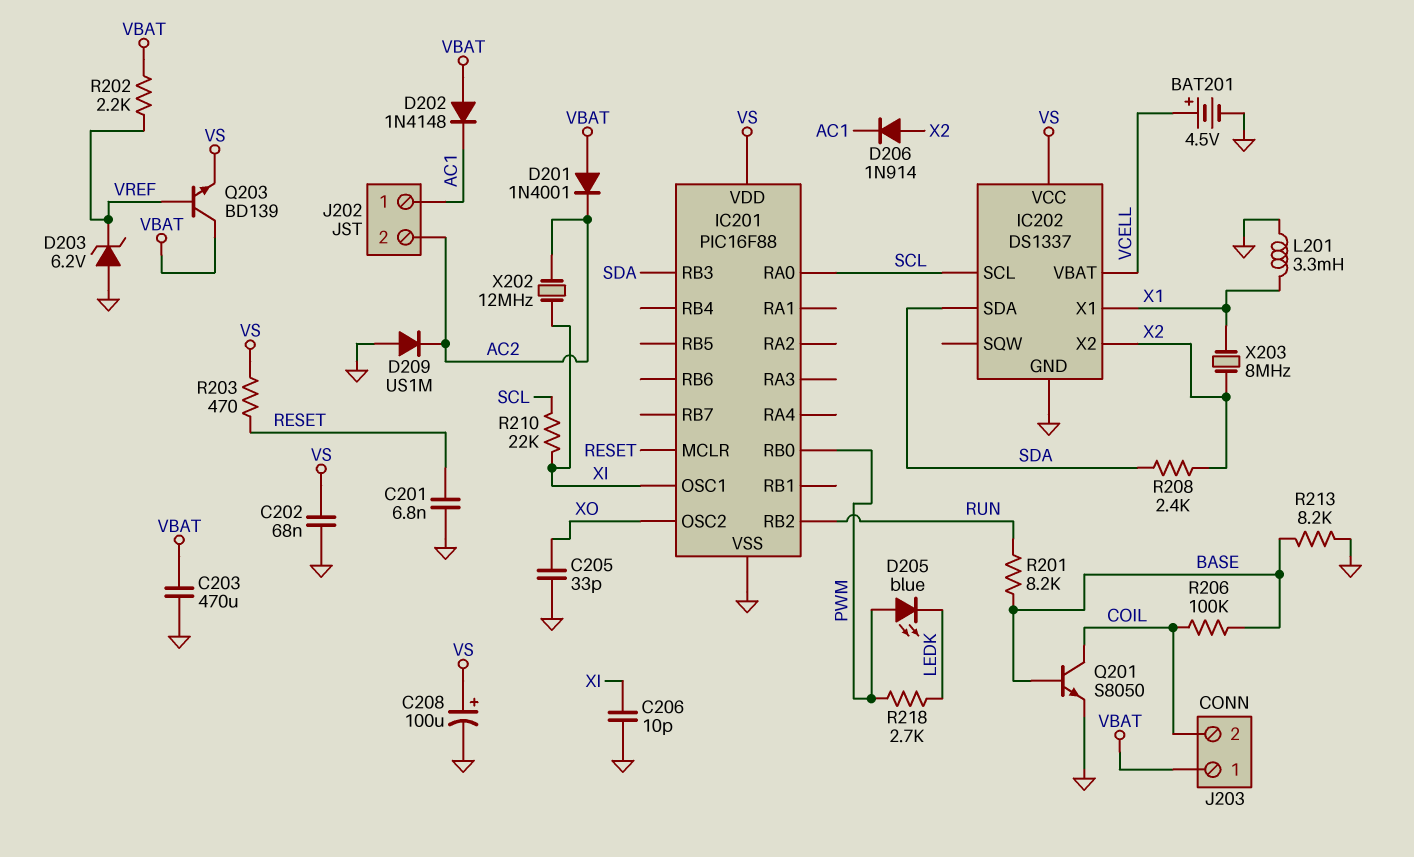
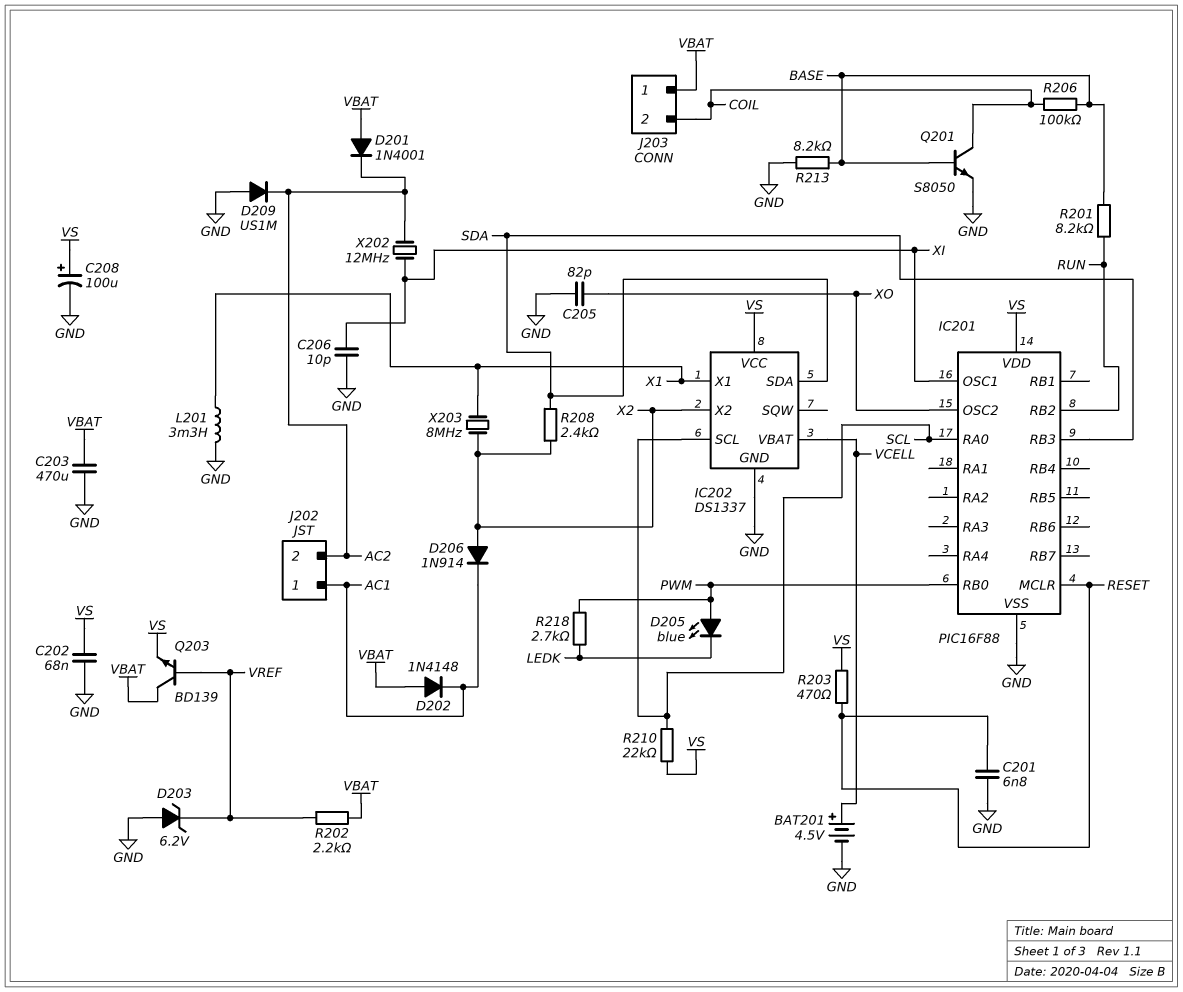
C205: 33pF (GND, XO) -> 82pF (GND, XO)
R210: 22k (SCL, XI) -> 22k (SCL, VS)

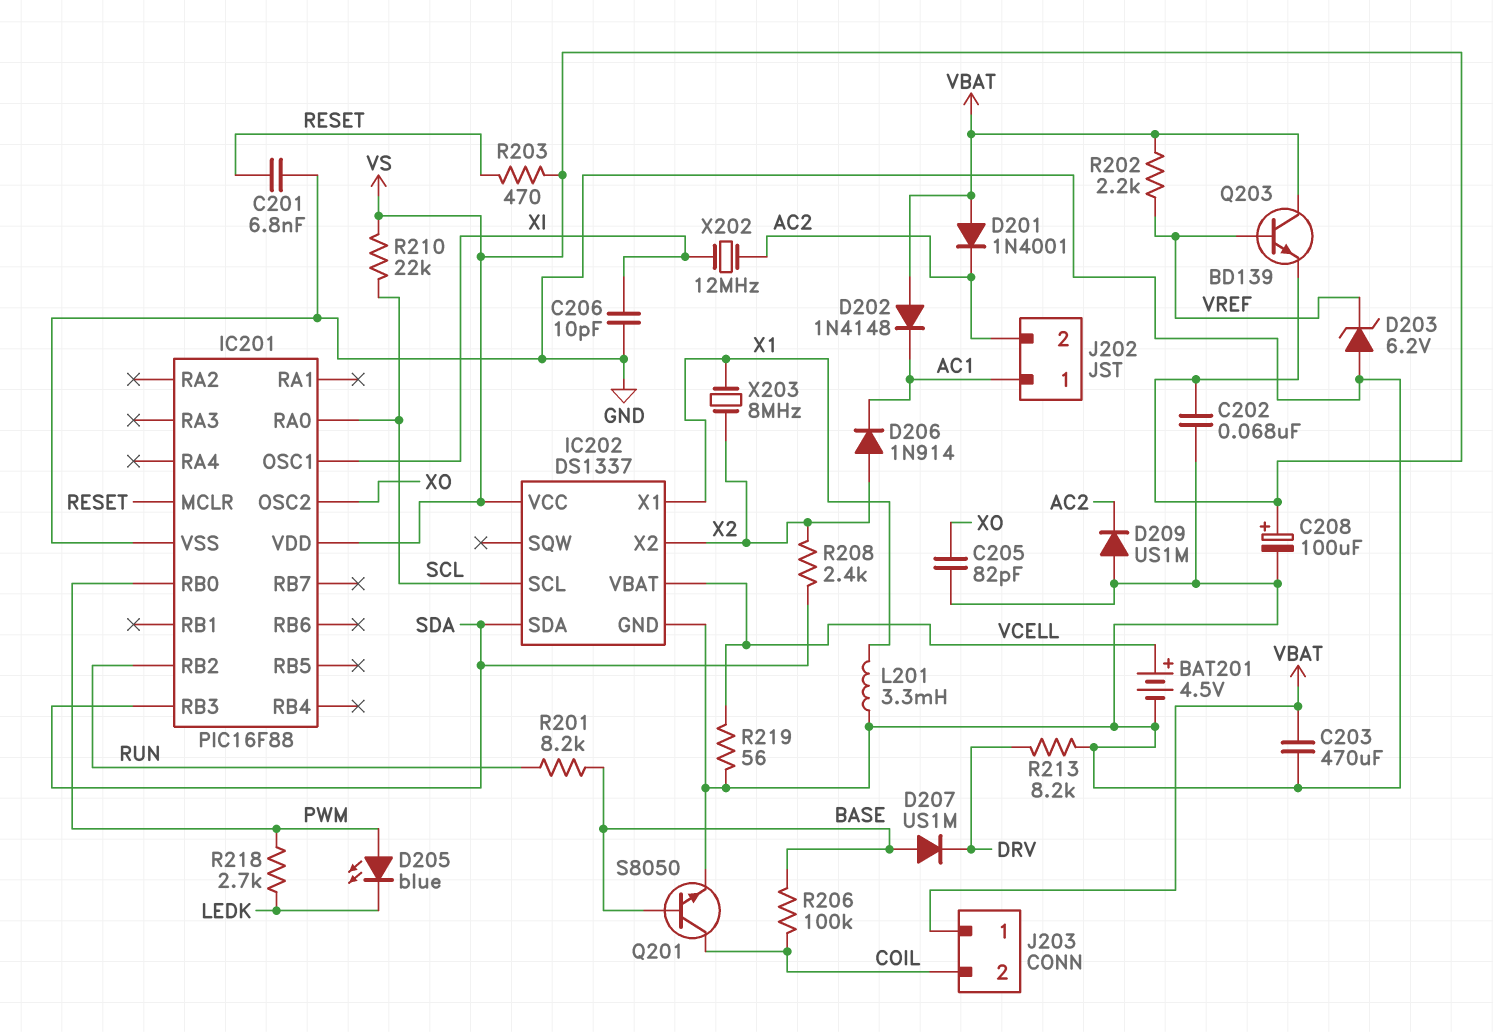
D207: none -> diode US1M (A BASE, K DRV)
R213: 8.2k (BASE, GND) -> 8.2k (DRV, GND)
R219: none -> 56 (GND, VCELL)

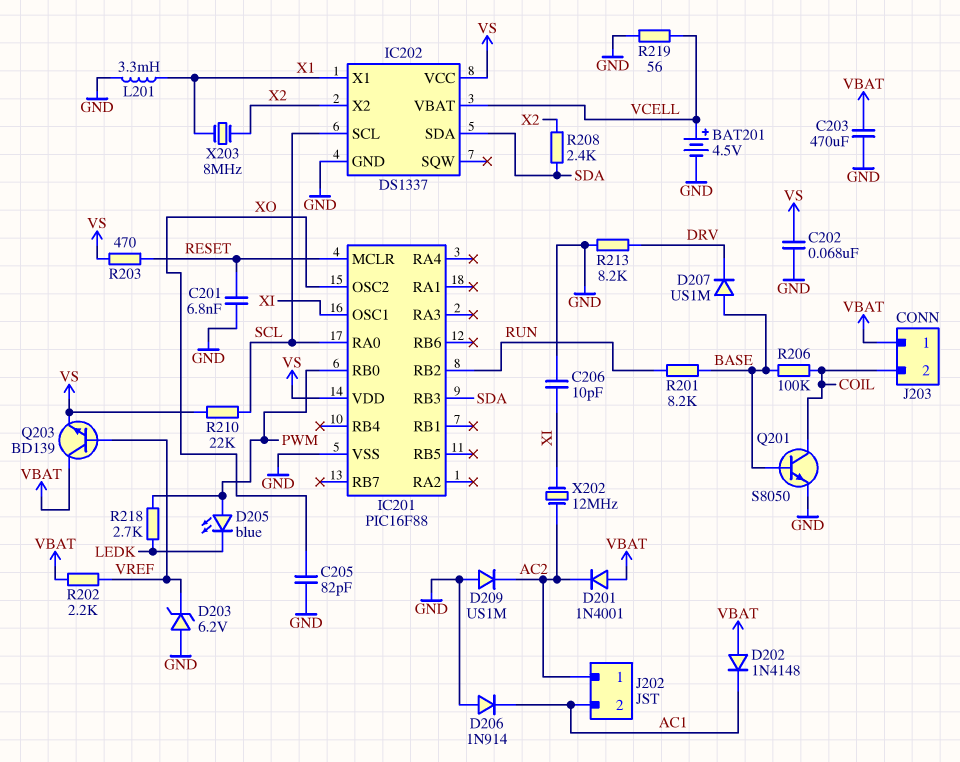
C208: 100uF (plus VS, minus GND) -> none
D206: diode 1N914 (A X2, K AC1) -> diode 1N914 (A GND, K AC1)
J202 pin 1: AC1 -> AC2
J202 pin 2: AC2 -> AC1

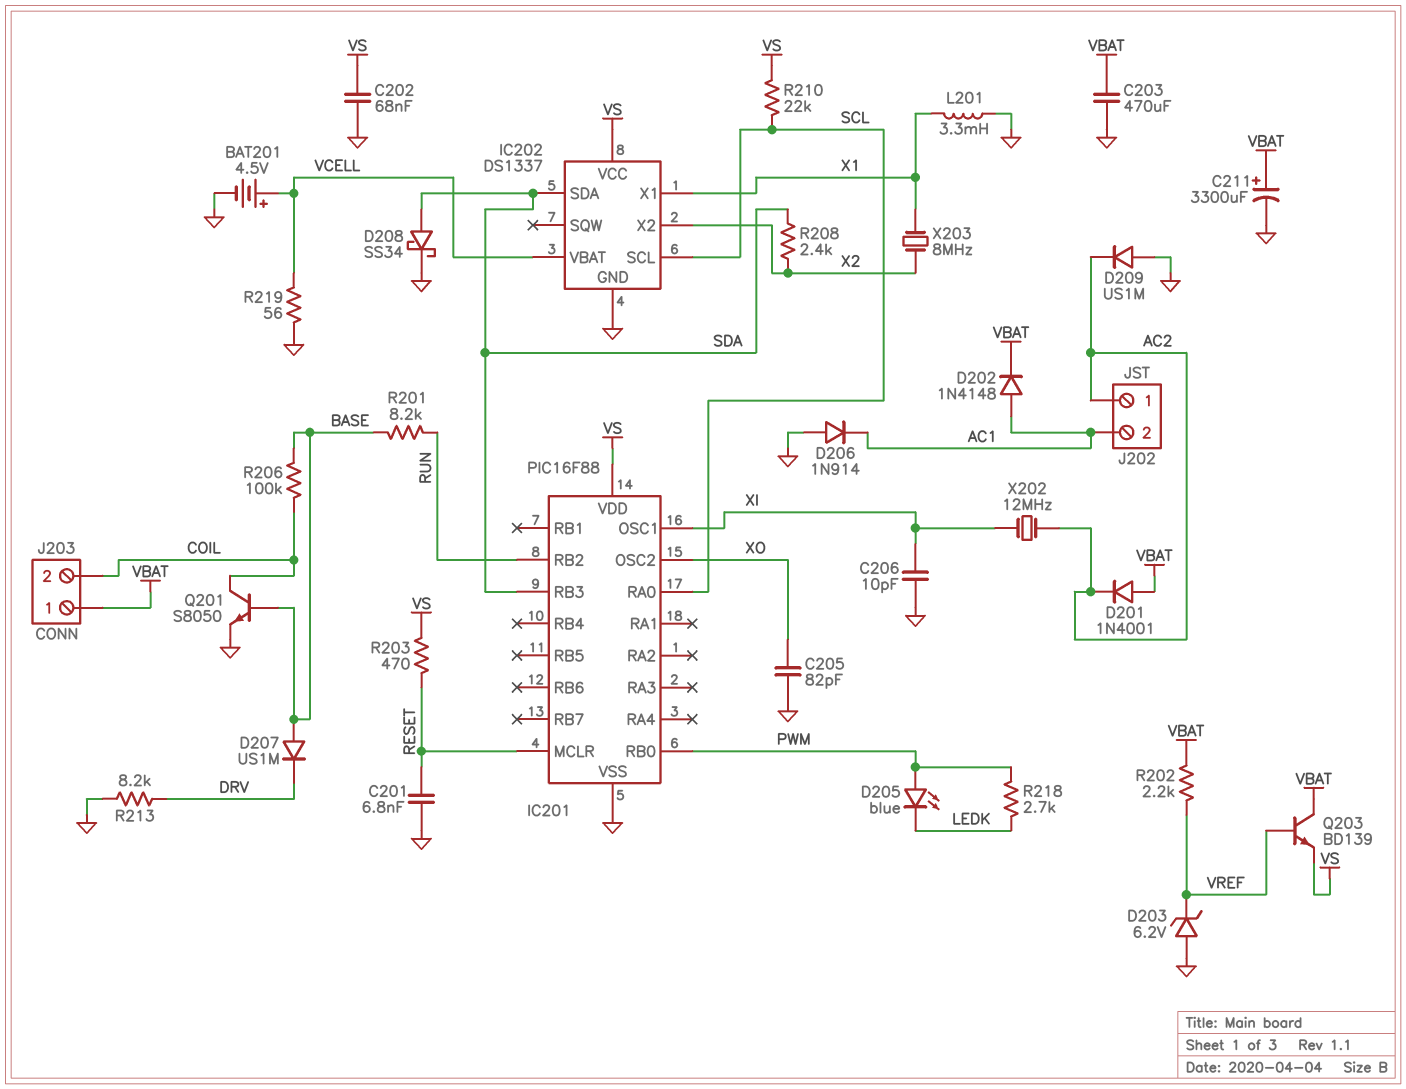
C211: none -> 3300uF (plus VBAT, minus GND)
D202: diode 1N4148 (A VBAT, K AC1) -> diode 1N4148 (A AC1, K VBAT)
D208: none -> schottky SS34 (A SDA, K GND)

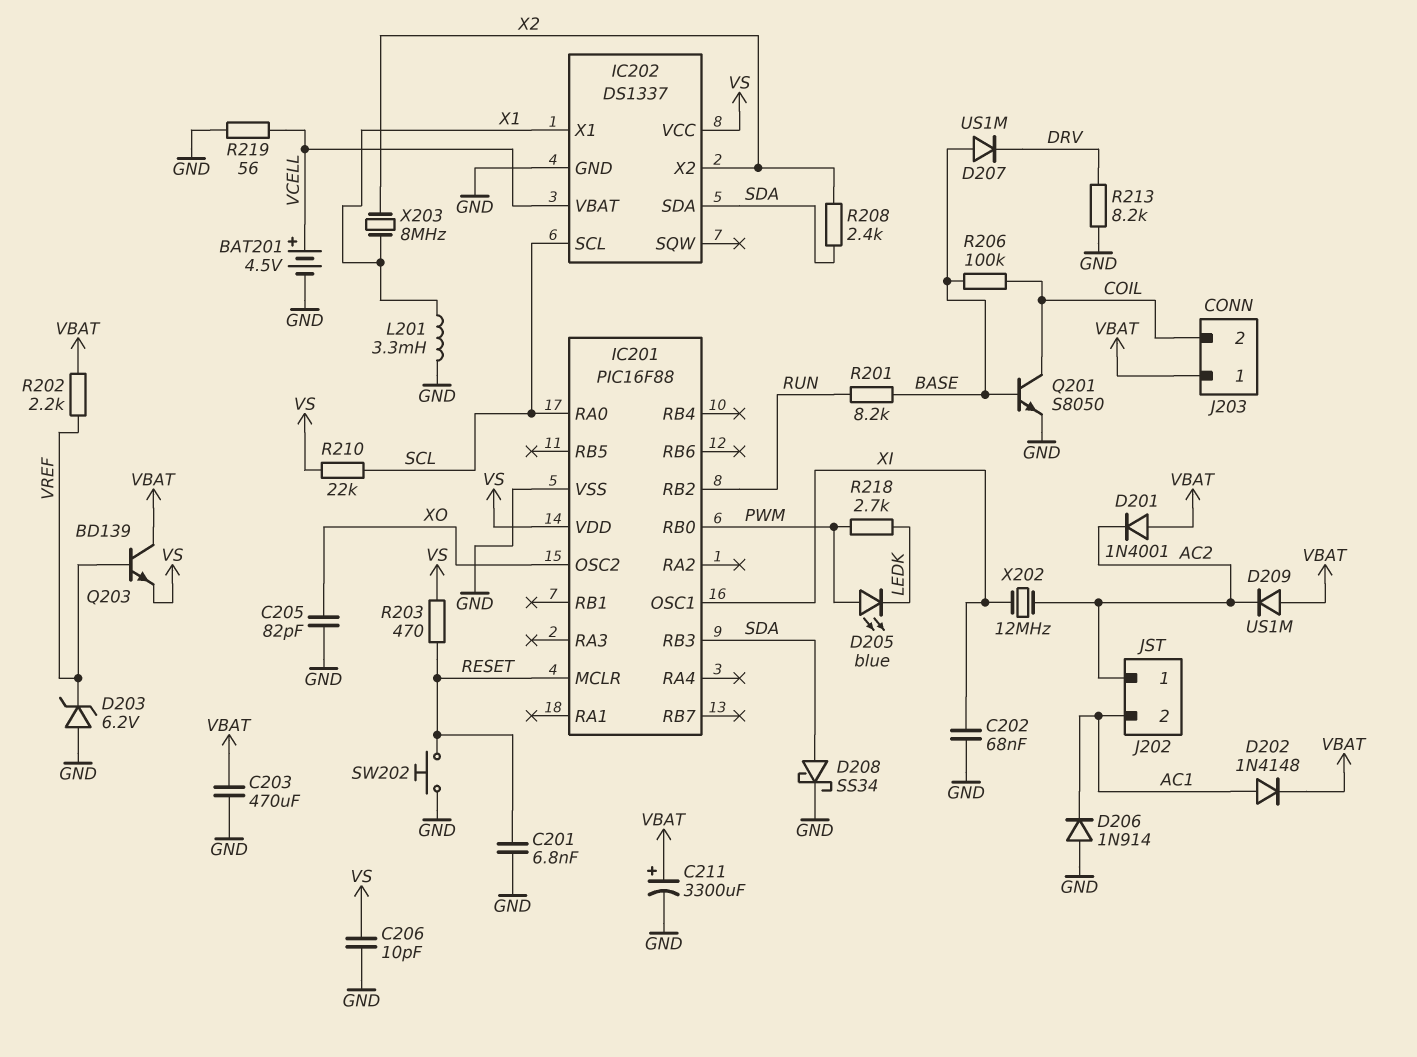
C202: 68nF (GND, VS) -> 68nF (GND, XI)
C206: 10pF (GND, XI) -> 10pF (GND, VS)
D209: diode US1M (A GND, K AC2) -> diode US1M (A VBAT, K AC2)
SW202: none -> button (GND, RESET)

